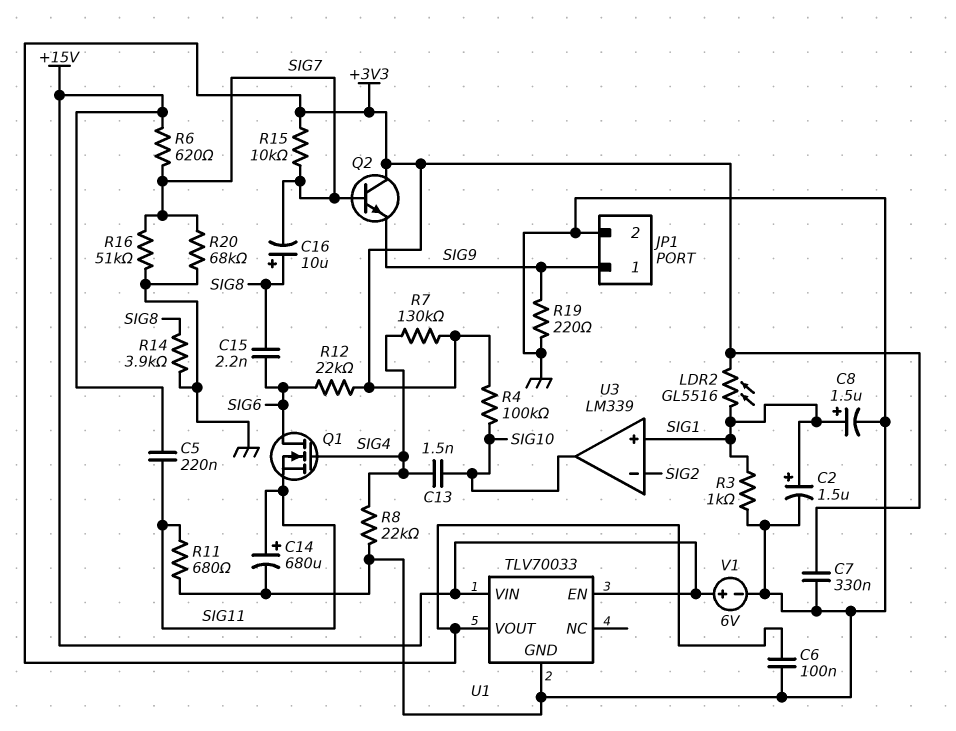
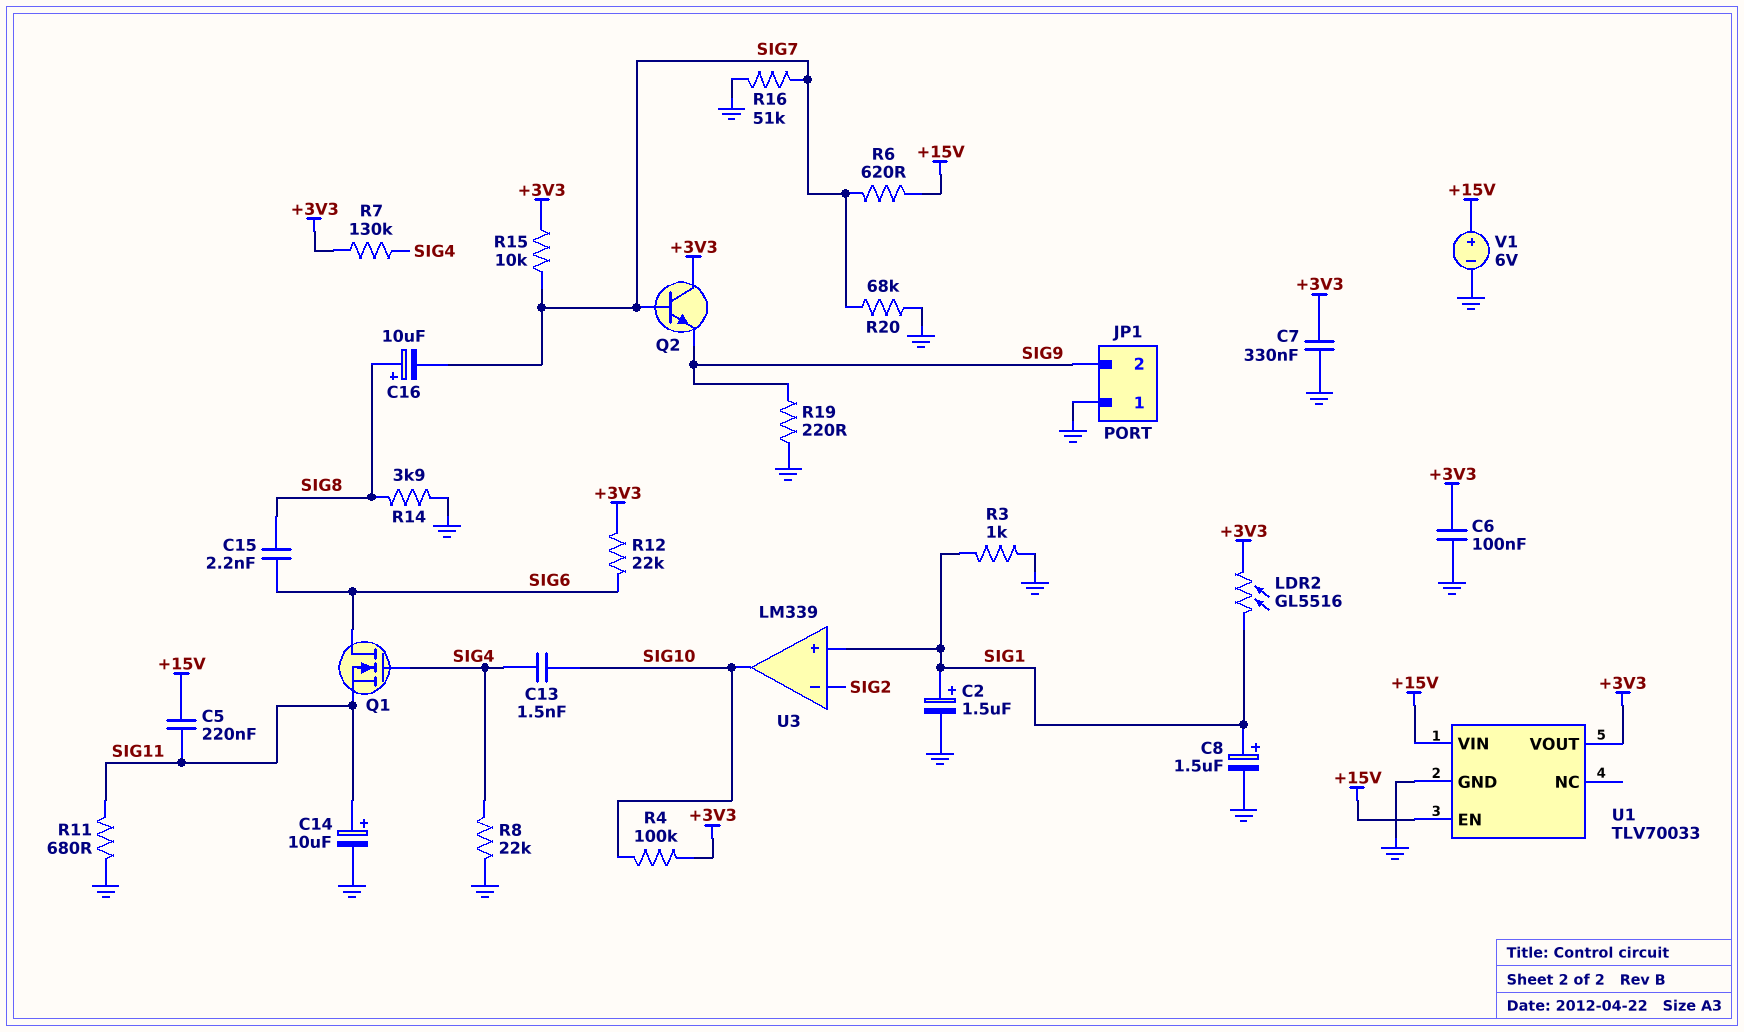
C14: 680uF (plus SIG11, minus GND) -> 10uF (plus SIG11, minus GND)
JP1 pin 1: SIG9 -> GND
JP1 pin 2: GND -> SIG9

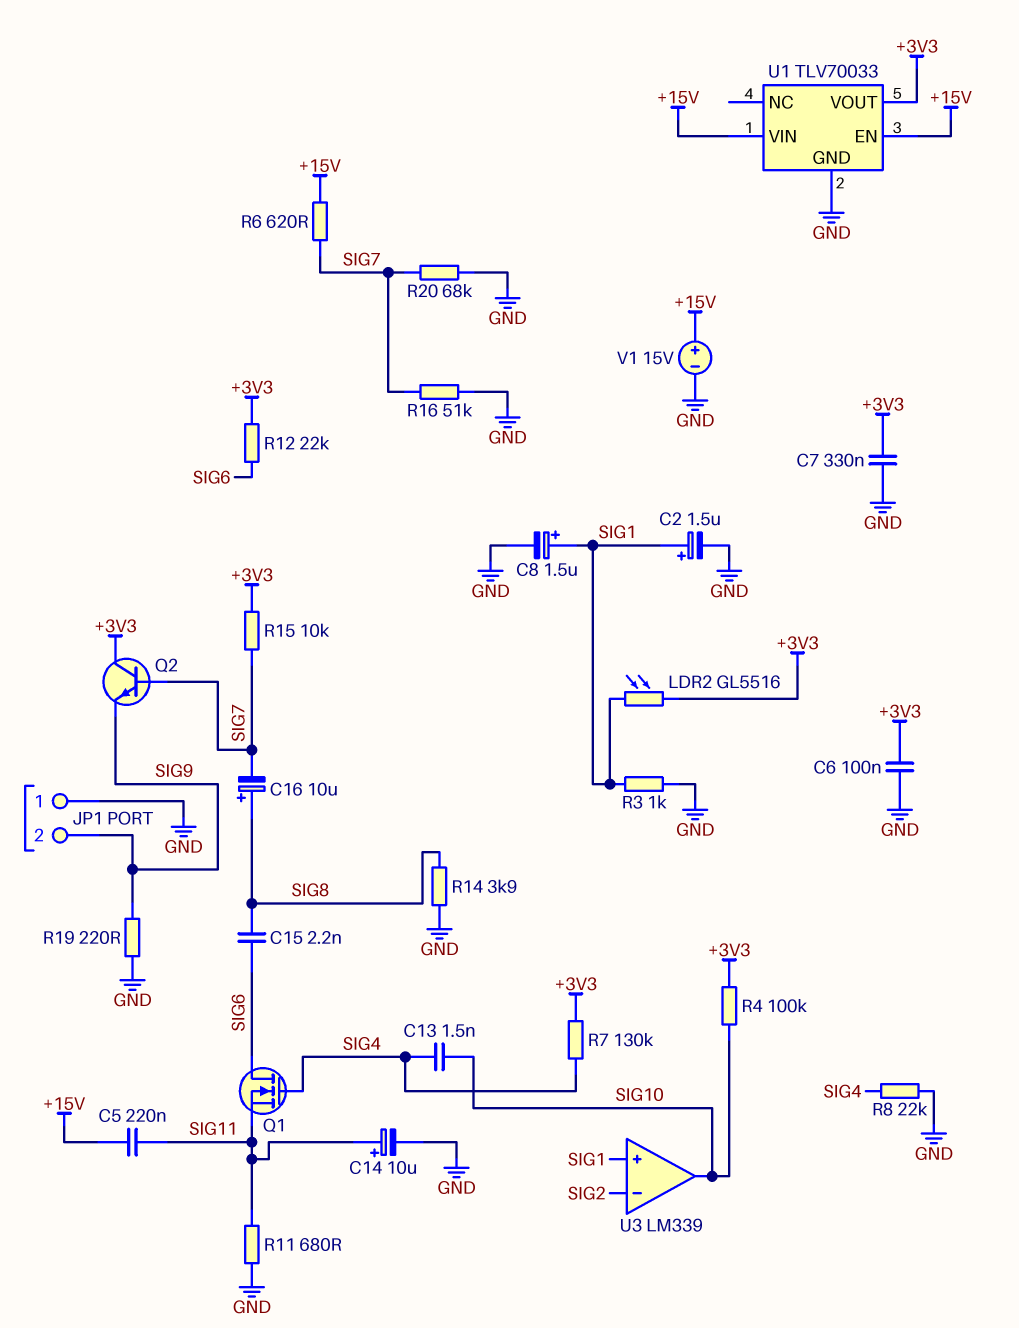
V1: 6V (plus +15V, minus GND) -> 15V (plus +15V, minus GND)

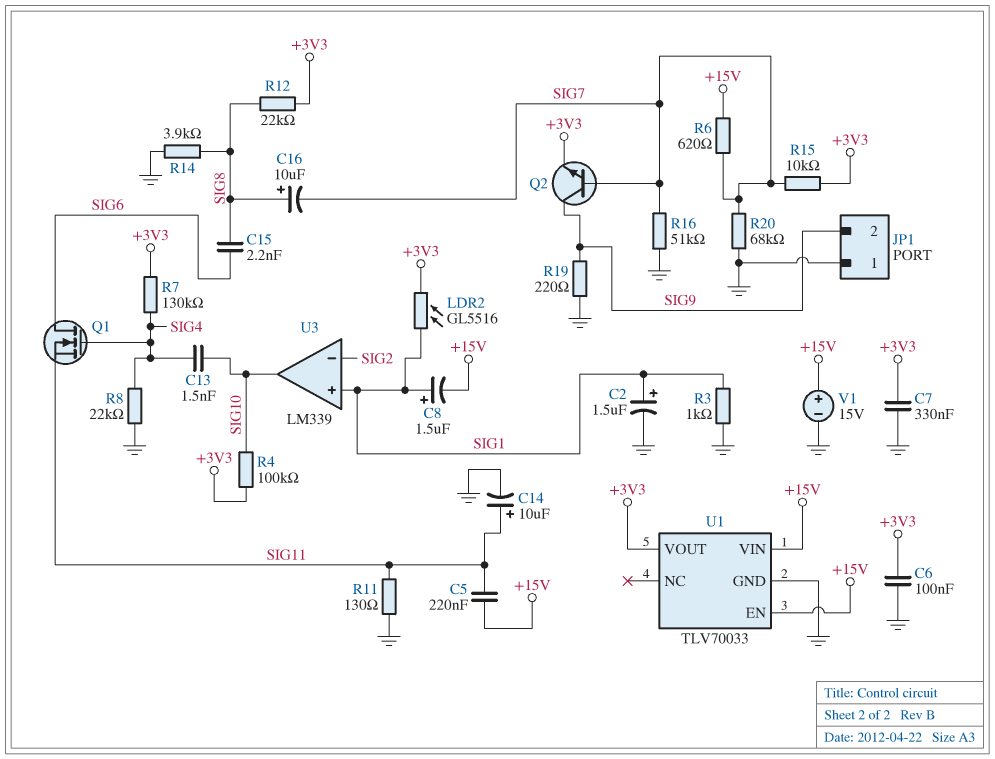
C8: 1.5uF (plus SIG1, minus GND) -> 1.5uF (plus SIG1, minus +15V)
Q2: NPN (B SIG7, C +3V3, E SIG9) -> NPN (B SIG7, C SIG9, E +3V3)
R11: 680 (GND, SIG11) -> 130 (GND, SIG11)
R12: 22k (+3V3, SIG6) -> 22k (+3V3, SIG8)

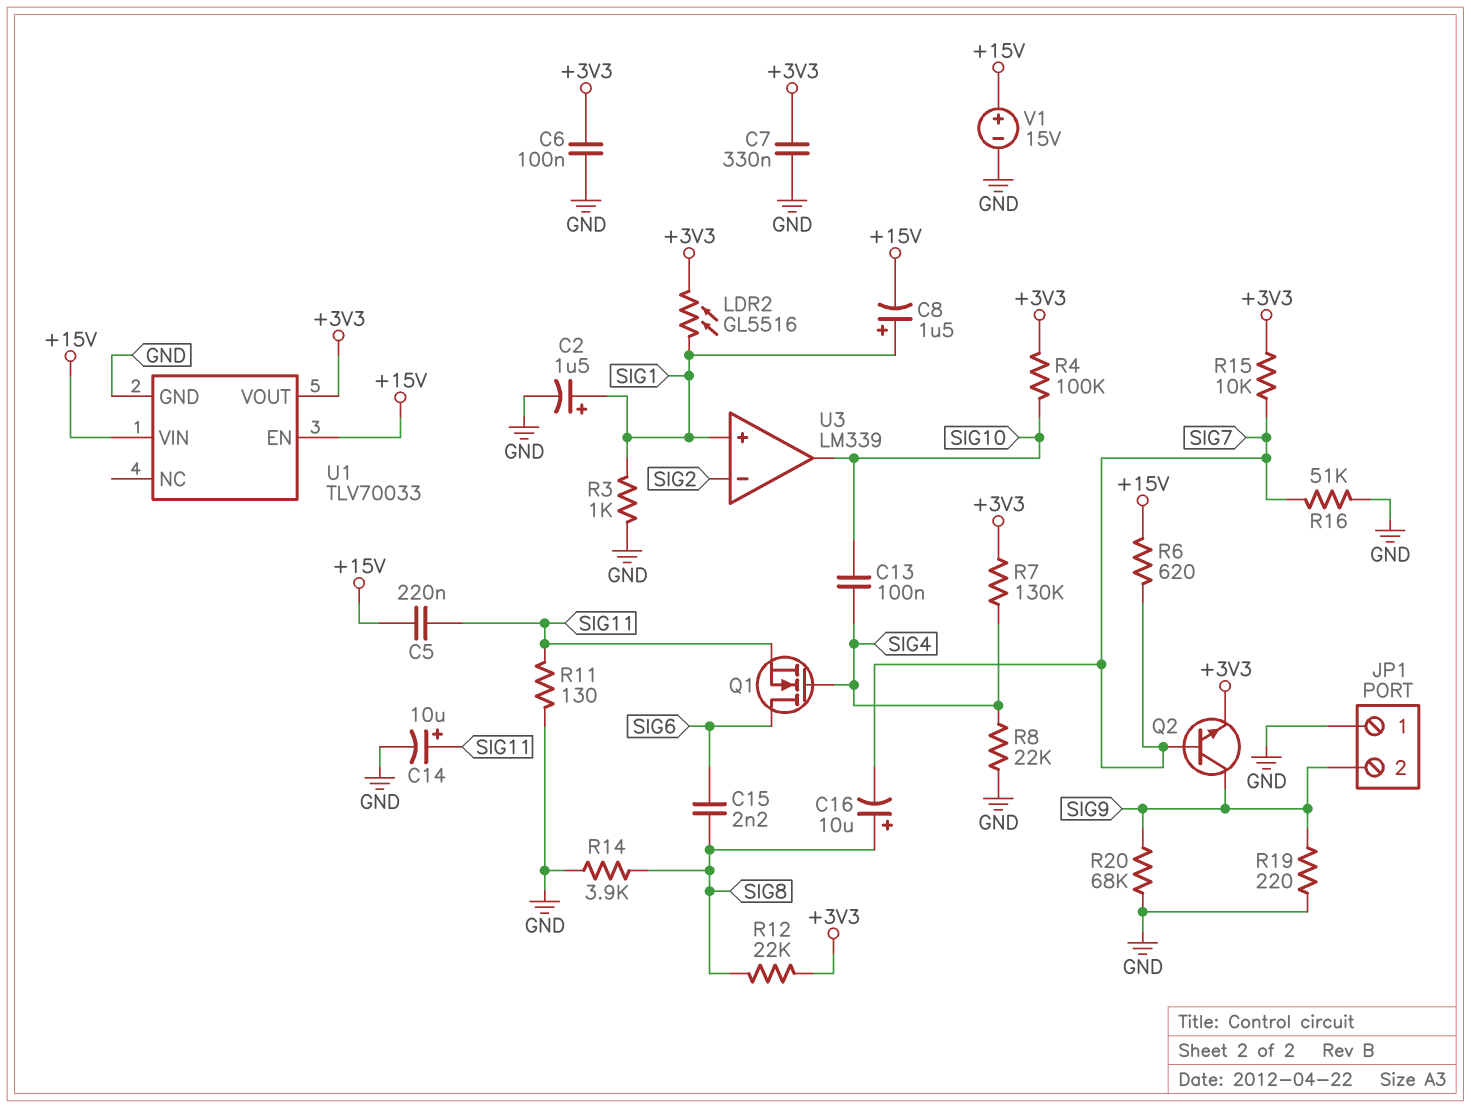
C13: 1.5nF (SIG4, SIG10) -> 100nF (SIG4, SIG10)
R20: 68k (GND, SIG7) -> 68k (GND, SIG9)

